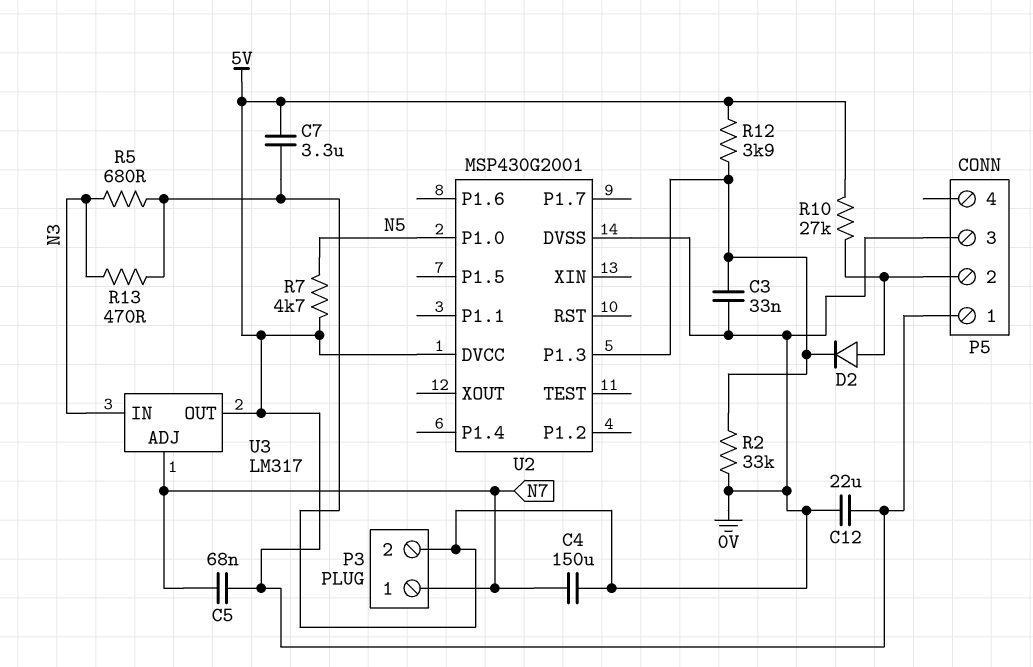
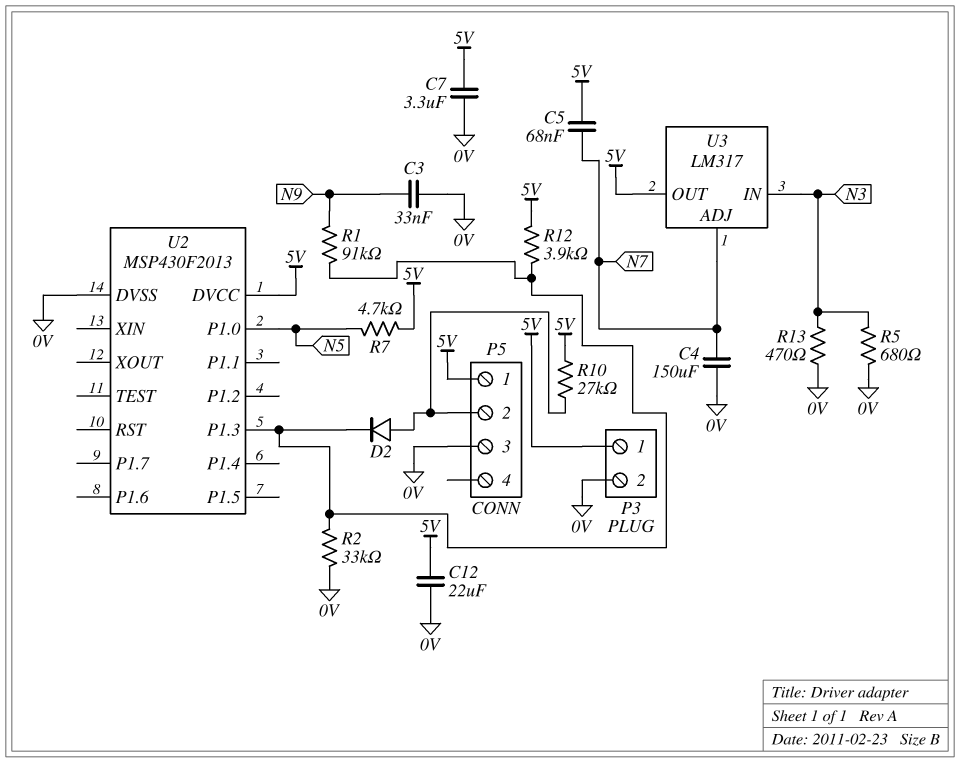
C3: 33nF (0V, U2/P1.3) -> 33nF (0V, N9)
P3 pin 1: N7 -> 5V
R1: none -> 91k (N9, U2/P1.3)
U2: MSP430G2001 -> MSP430F2013

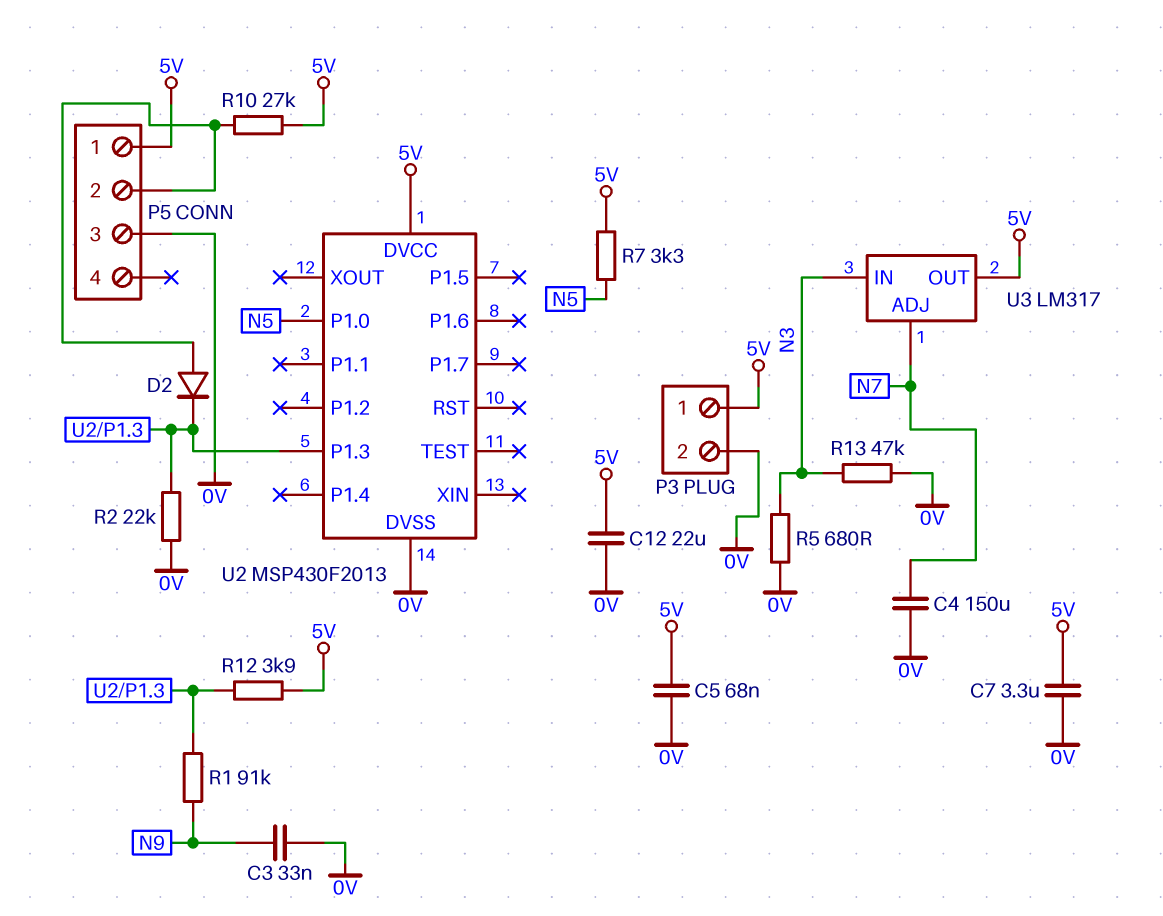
C5: 68nF (5V, N7) -> 68nF (0V, 5V)
R2: 33k (0V, U2/P1.3) -> 22k (0V, U2/P1.3)
R7: 4.7k (5V, N5) -> 3.3k (5V, N5)
R13: 470 (0V, N3) -> 47k (0V, N3)

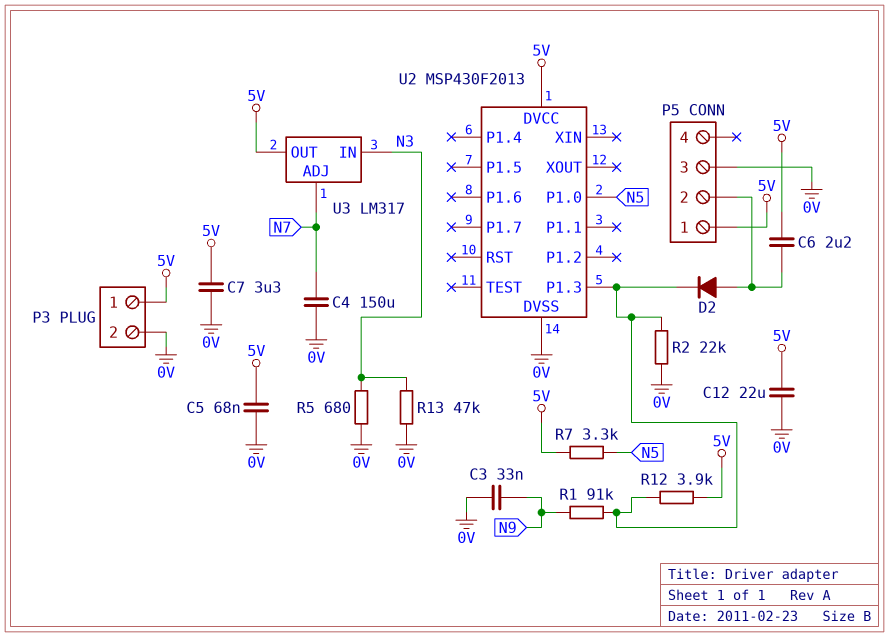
C6: none -> 2.2uF (5V, P5/2)
R10: 27k (5V, P5/2) -> none

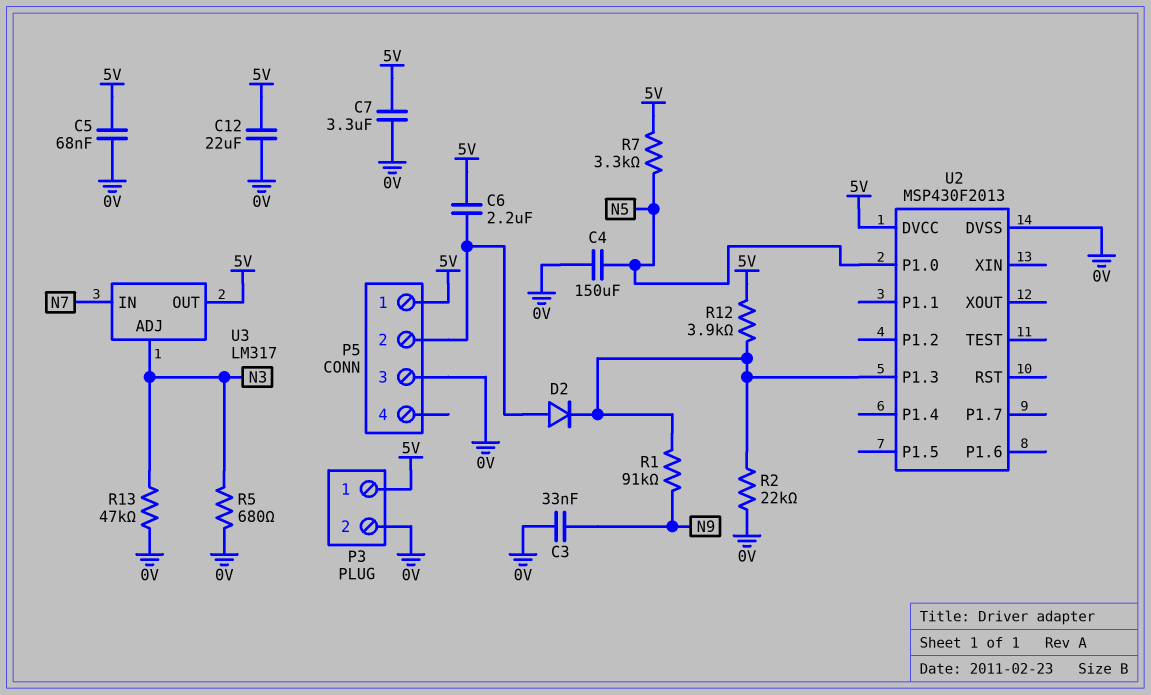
C4: 150uF (0V, N7) -> 150uF (0V, N5)
U3 pin ADJ: N7 -> N3
U3 pin IN: N3 -> N7

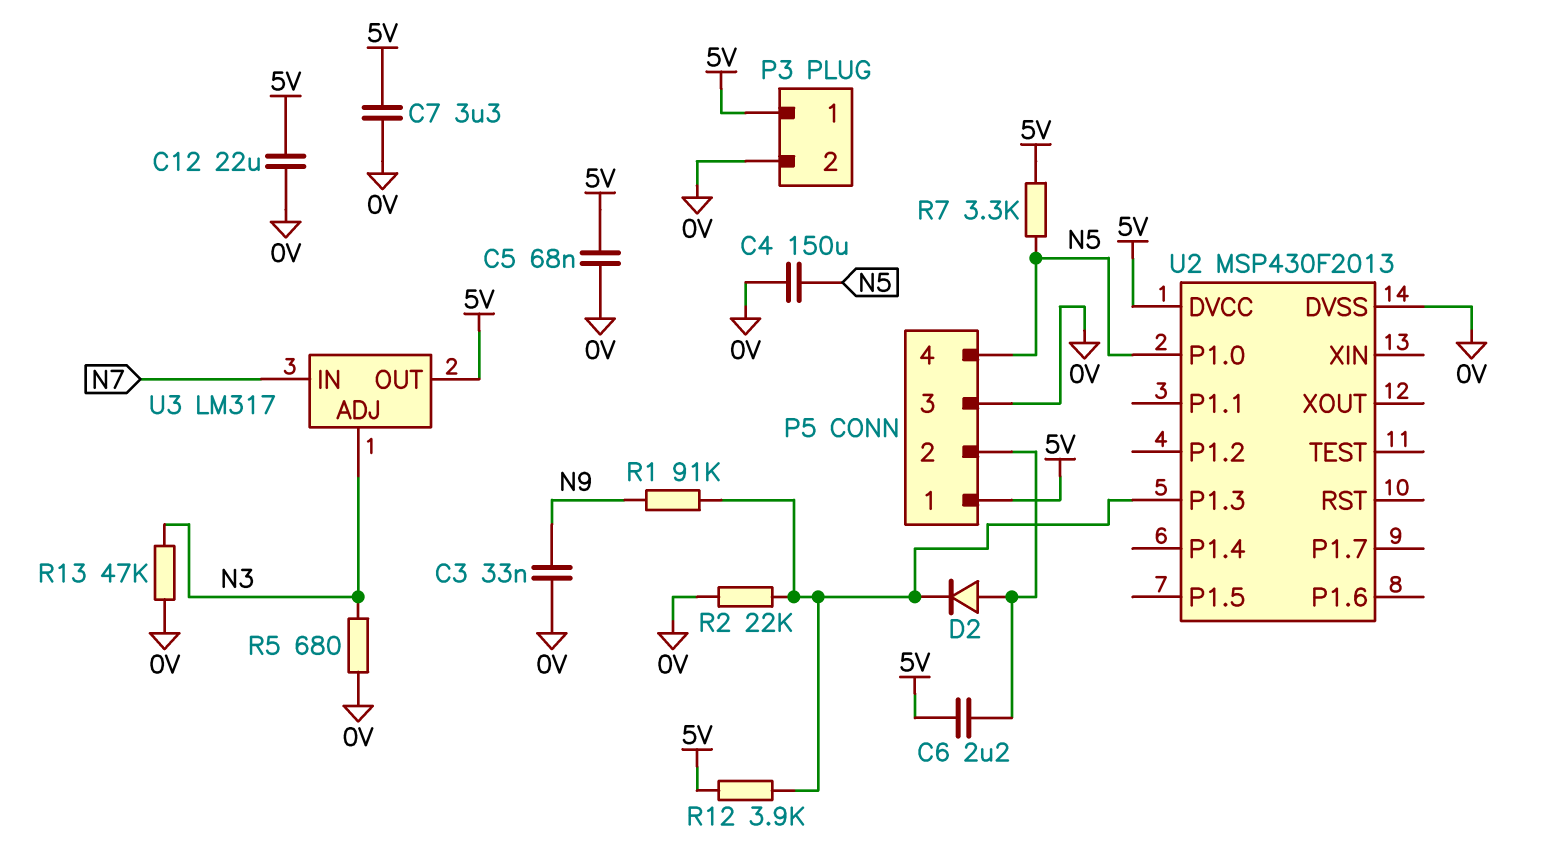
P5 pin 4: none -> N5

